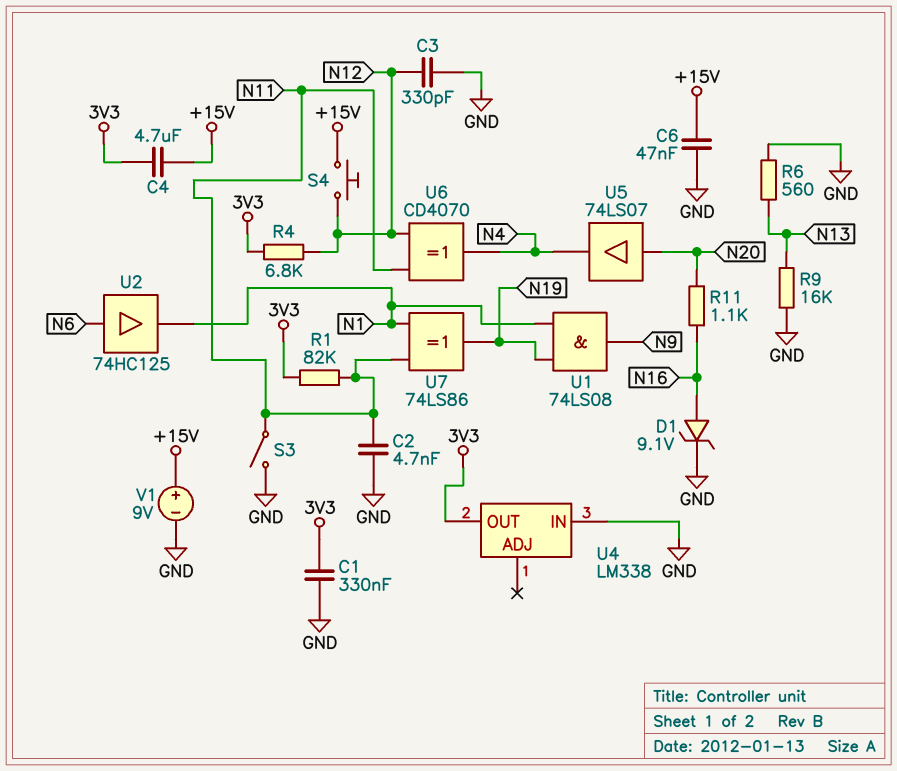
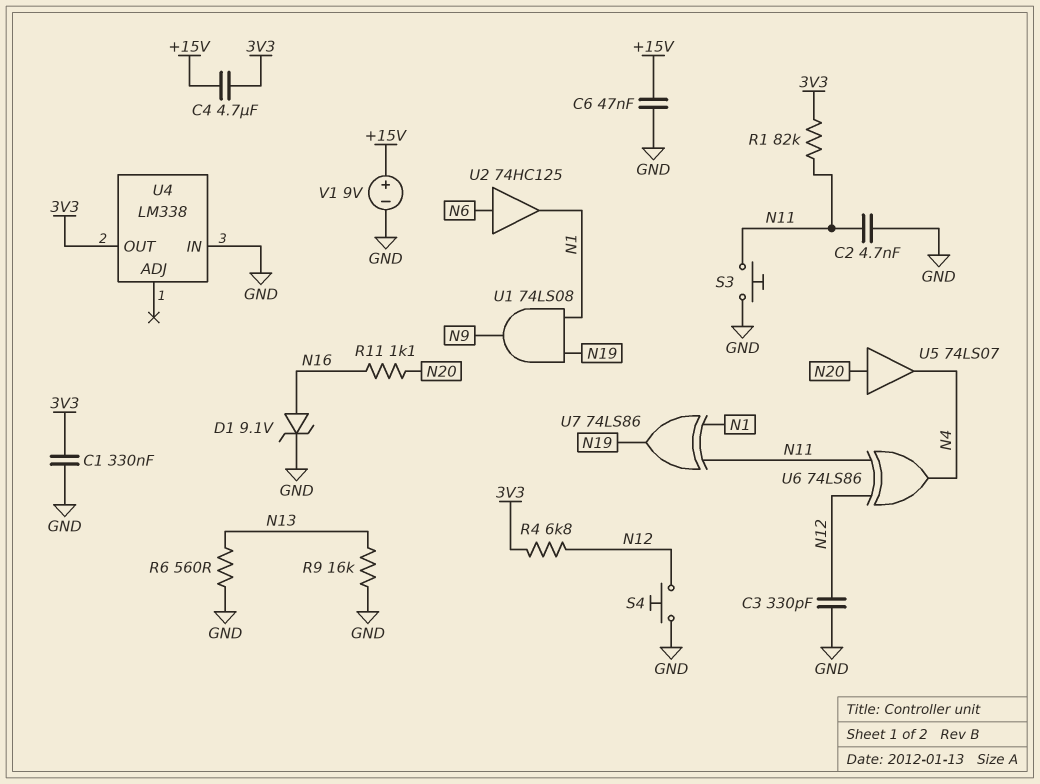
S3: switch (GND, N11) -> button (GND, N11)
S4: button (+15V, N12) -> button (GND, N12)
U6: XOR CD4070 (in N11, in N12, out N4) -> XOR 74LS86 (in N11, in N12, out N4)

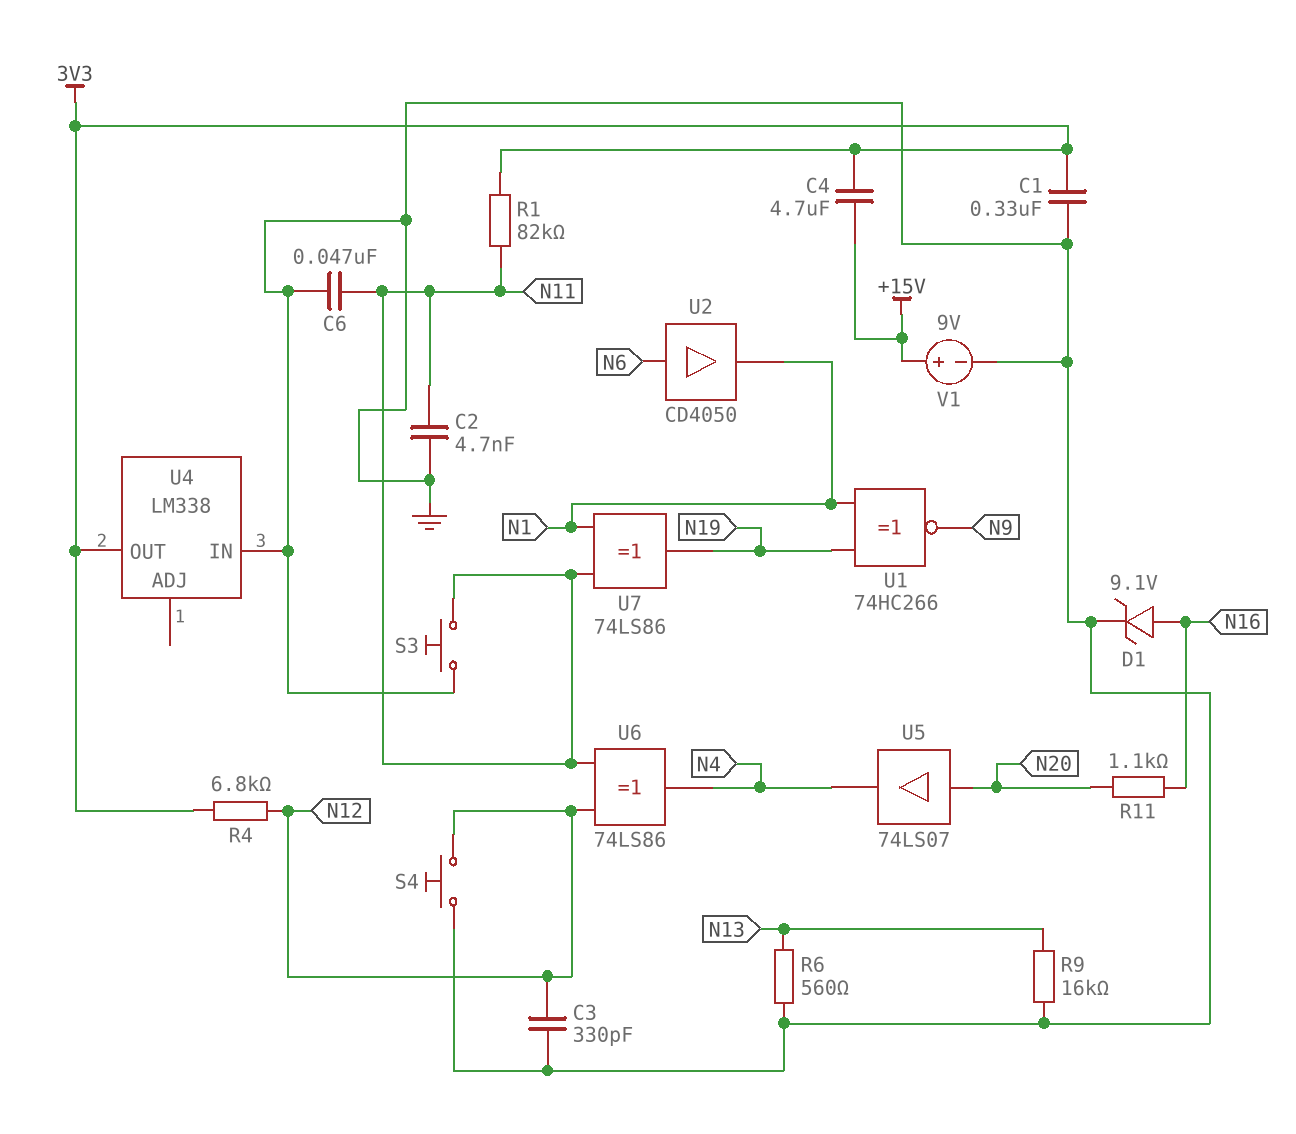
C6: 47nF (+15V, GND) -> 47nF (GND, N11)
U1: AND 74LS08 (in N1, in N19, out N9) -> XNOR 74HC266 (in N1, in N19, out N9)
U2: buffer 74HC125 (in N6, out N1) -> buffer CD4050 (in N6, out N1)

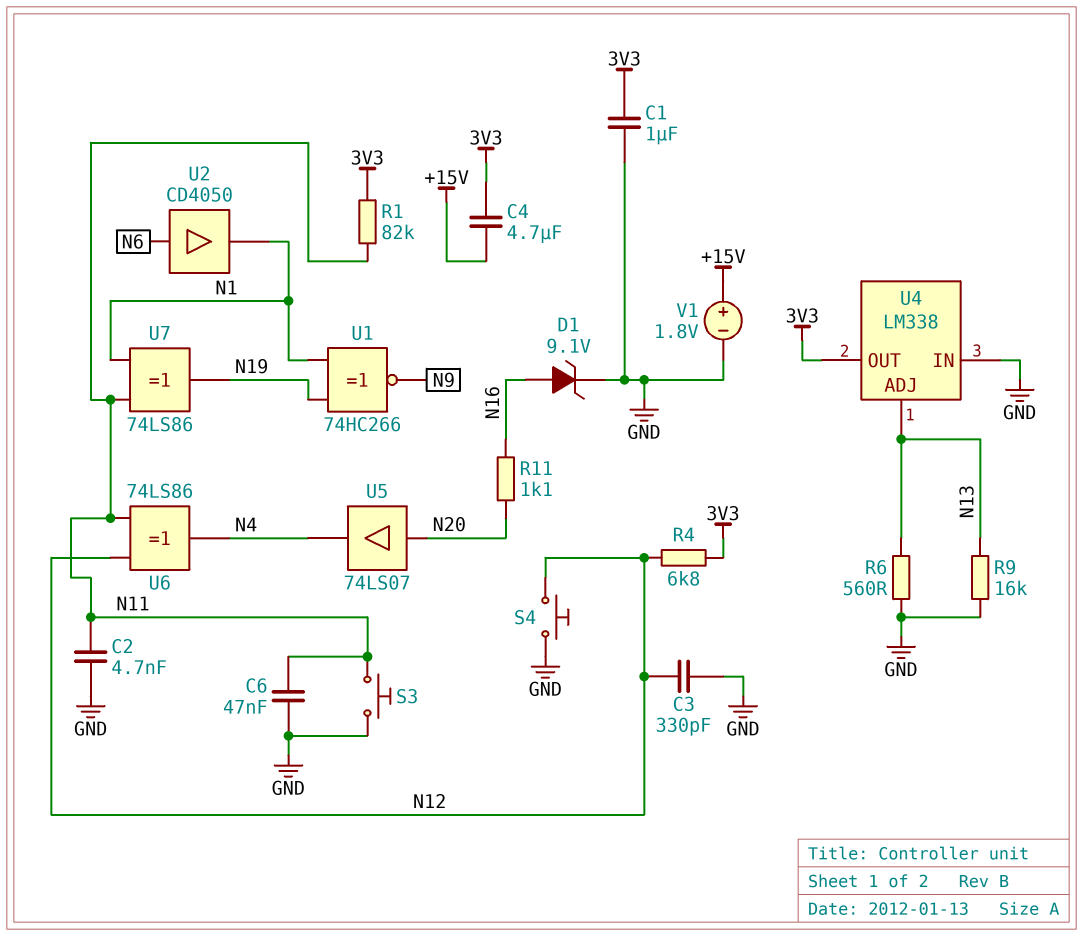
C1: 330nF (3V3, GND) -> 1uF (3V3, GND)
U4 pin ADJ: none -> N13
V1: 9V (plus +15V, minus GND) -> 1.8V (plus +15V, minus GND)

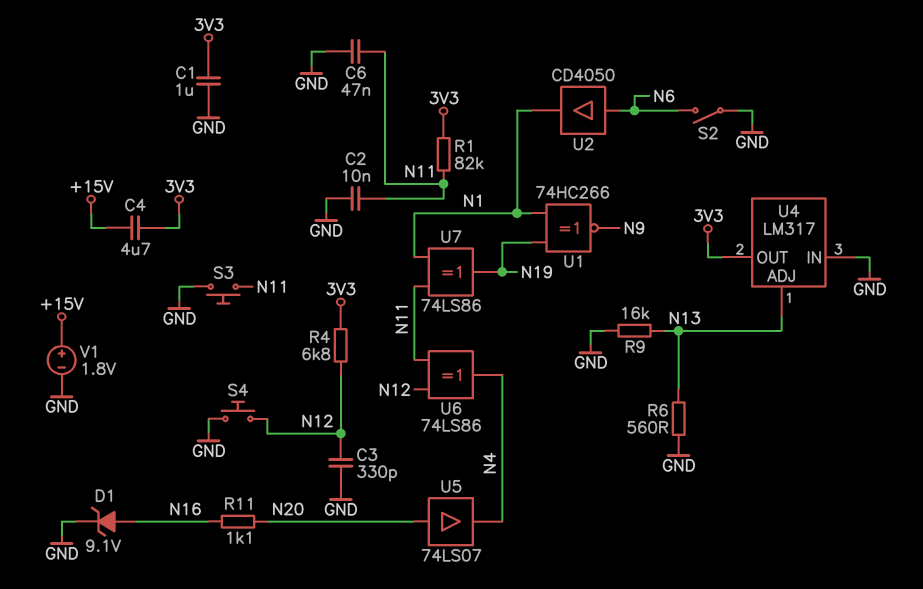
C2: 4.7nF (GND, N11) -> 10nF (GND, N11)
S2: none -> switch (GND, N6)
U4: LM338 -> LM317

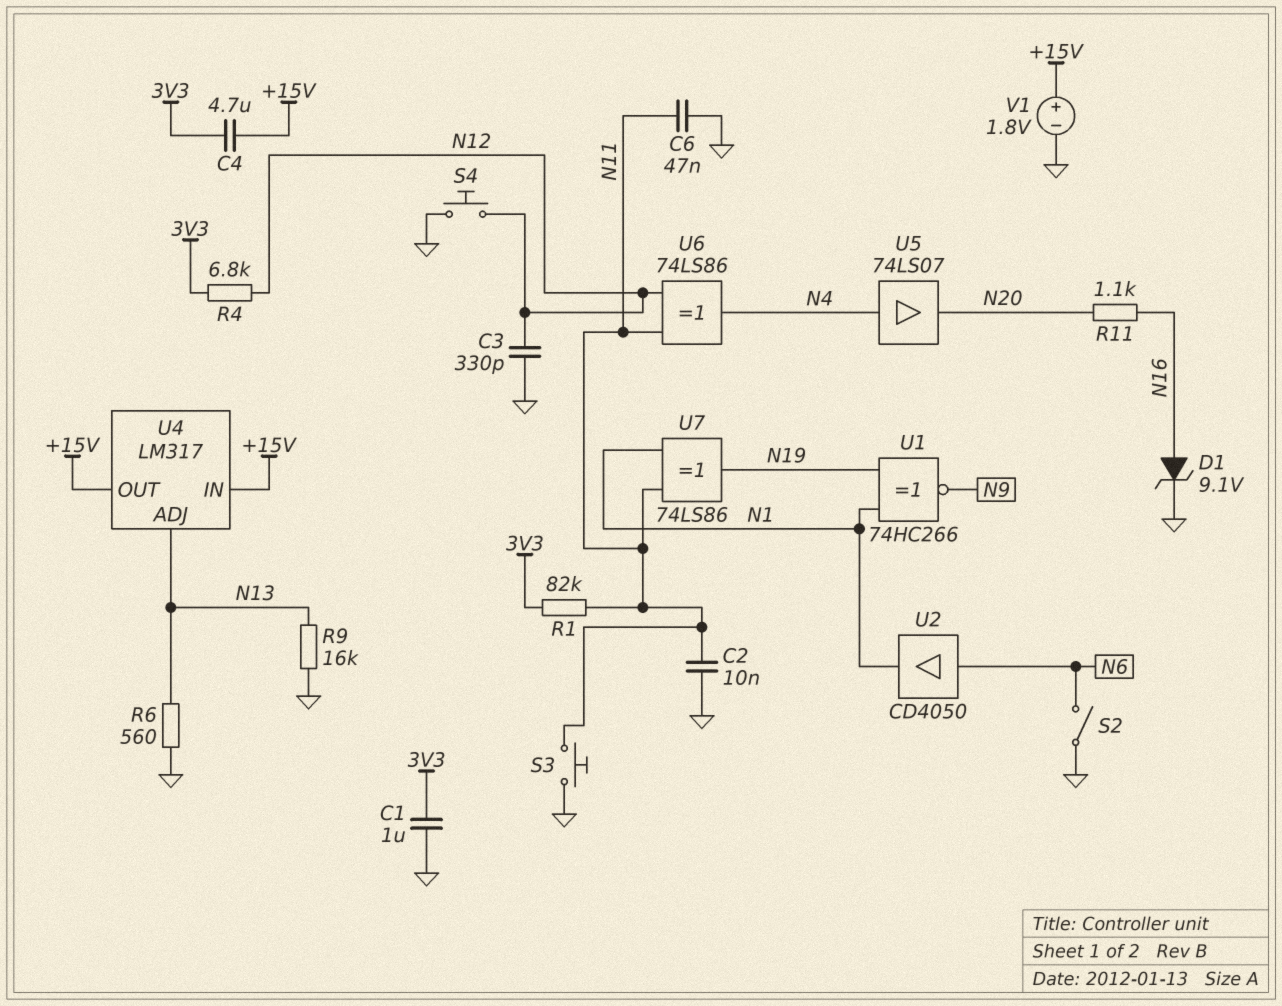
U4 pin IN: GND -> +15V
U4 pin OUT: 3V3 -> +15V
U5: buffer 74LS07 (in N20, out N4) -> buffer 74LS07 (in N4, out N20)

